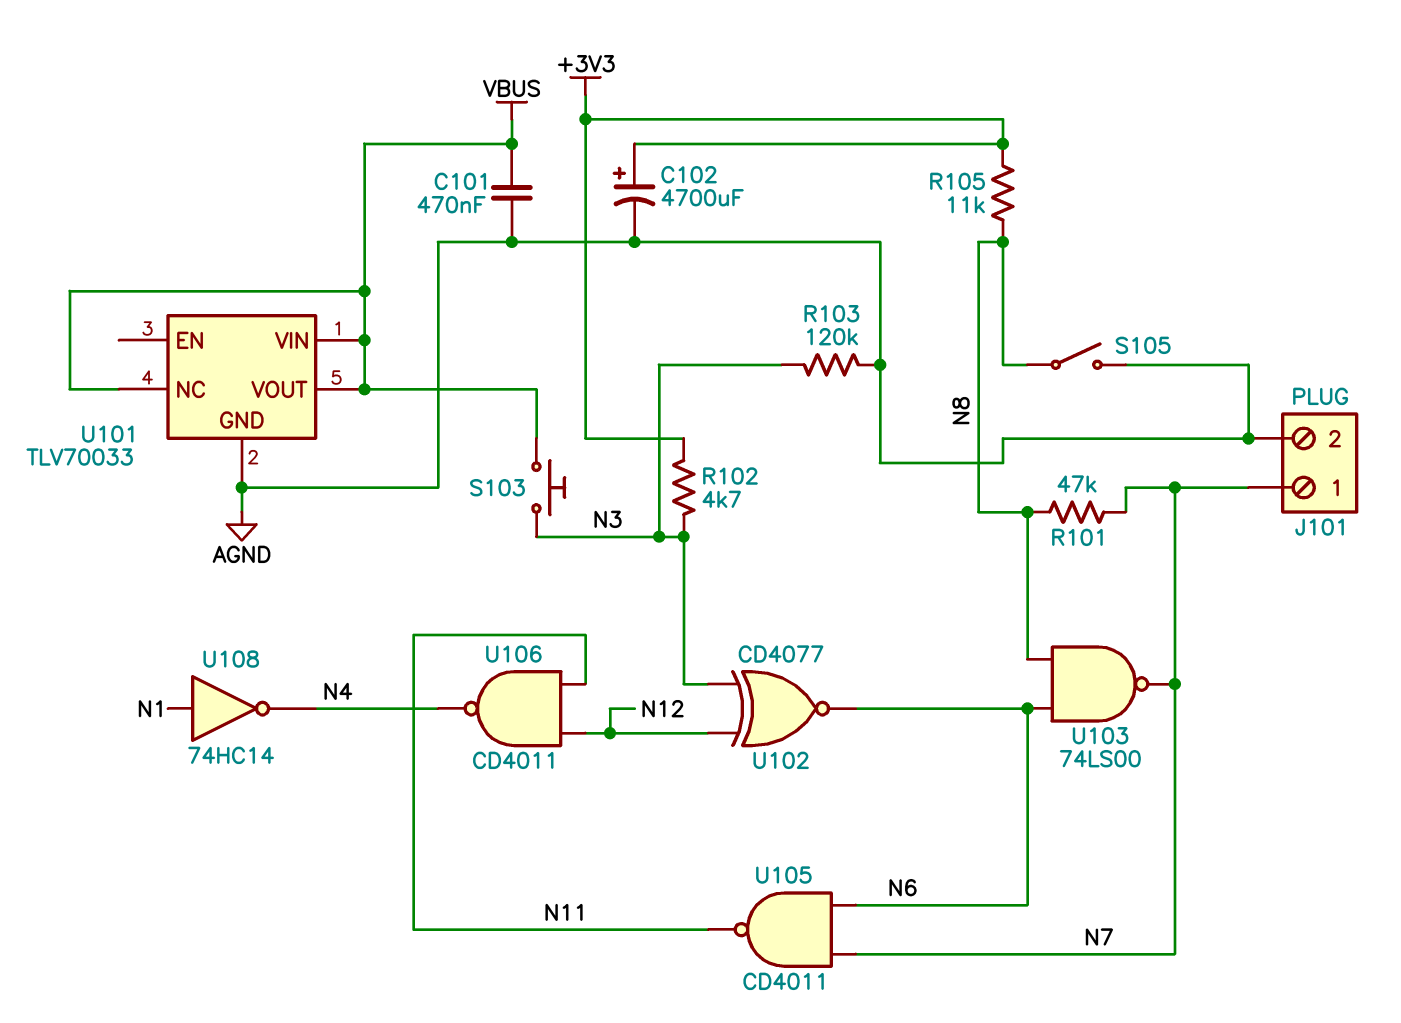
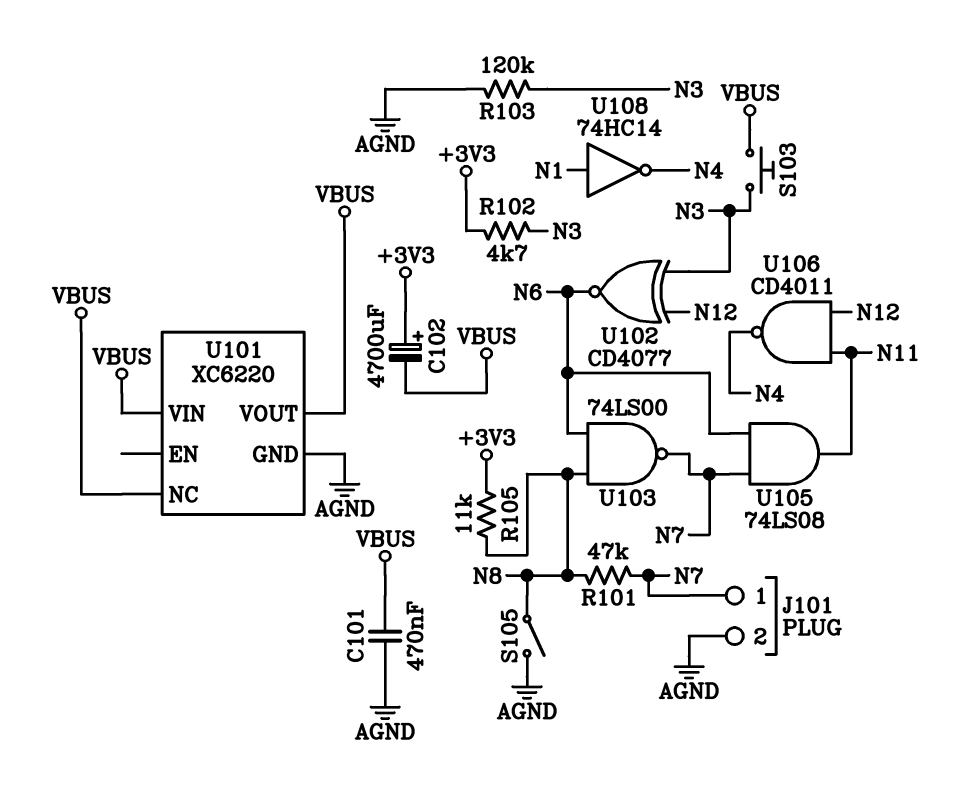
C102: 4700uF (plus +3V3, minus AGND) -> 4700uF (plus +3V3, minus VBUS)
U101: TLV70033 -> XC6220
U105: NAND CD4011 (in N6, in N7, out N11) -> AND 74LS08 (in N6, in N7, out N11)

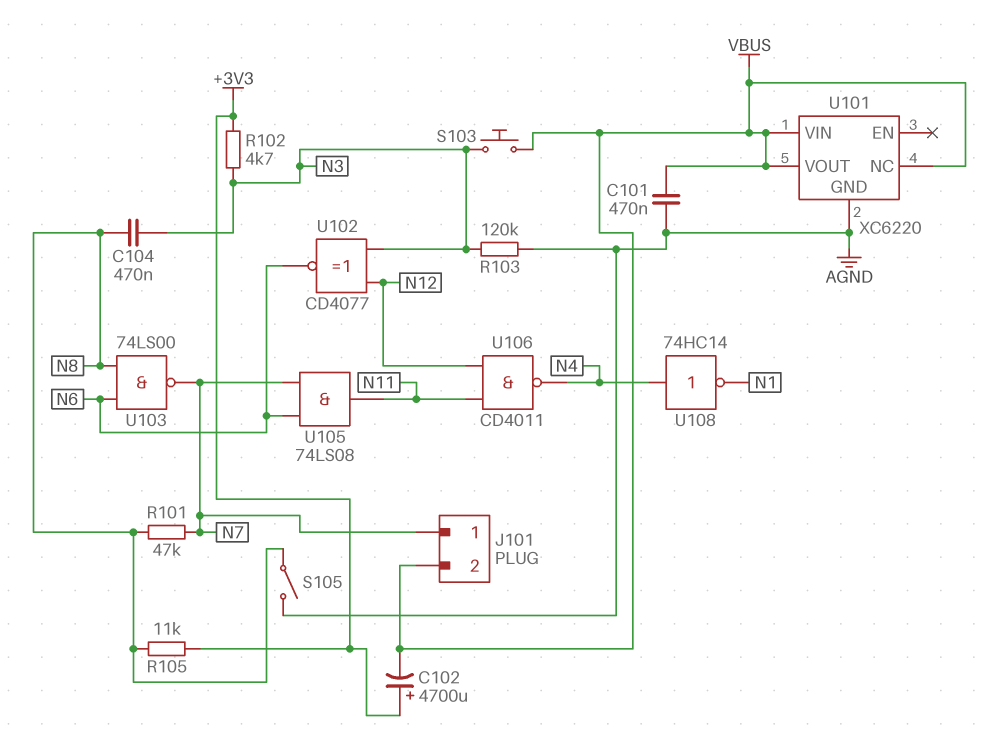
C104: none -> 470nF (N3, N8)
J101 pin 2: AGND -> VBUS
U108: NOT 74HC14 (in N1, out N4) -> NOT 74HC14 (in N4, out N1)

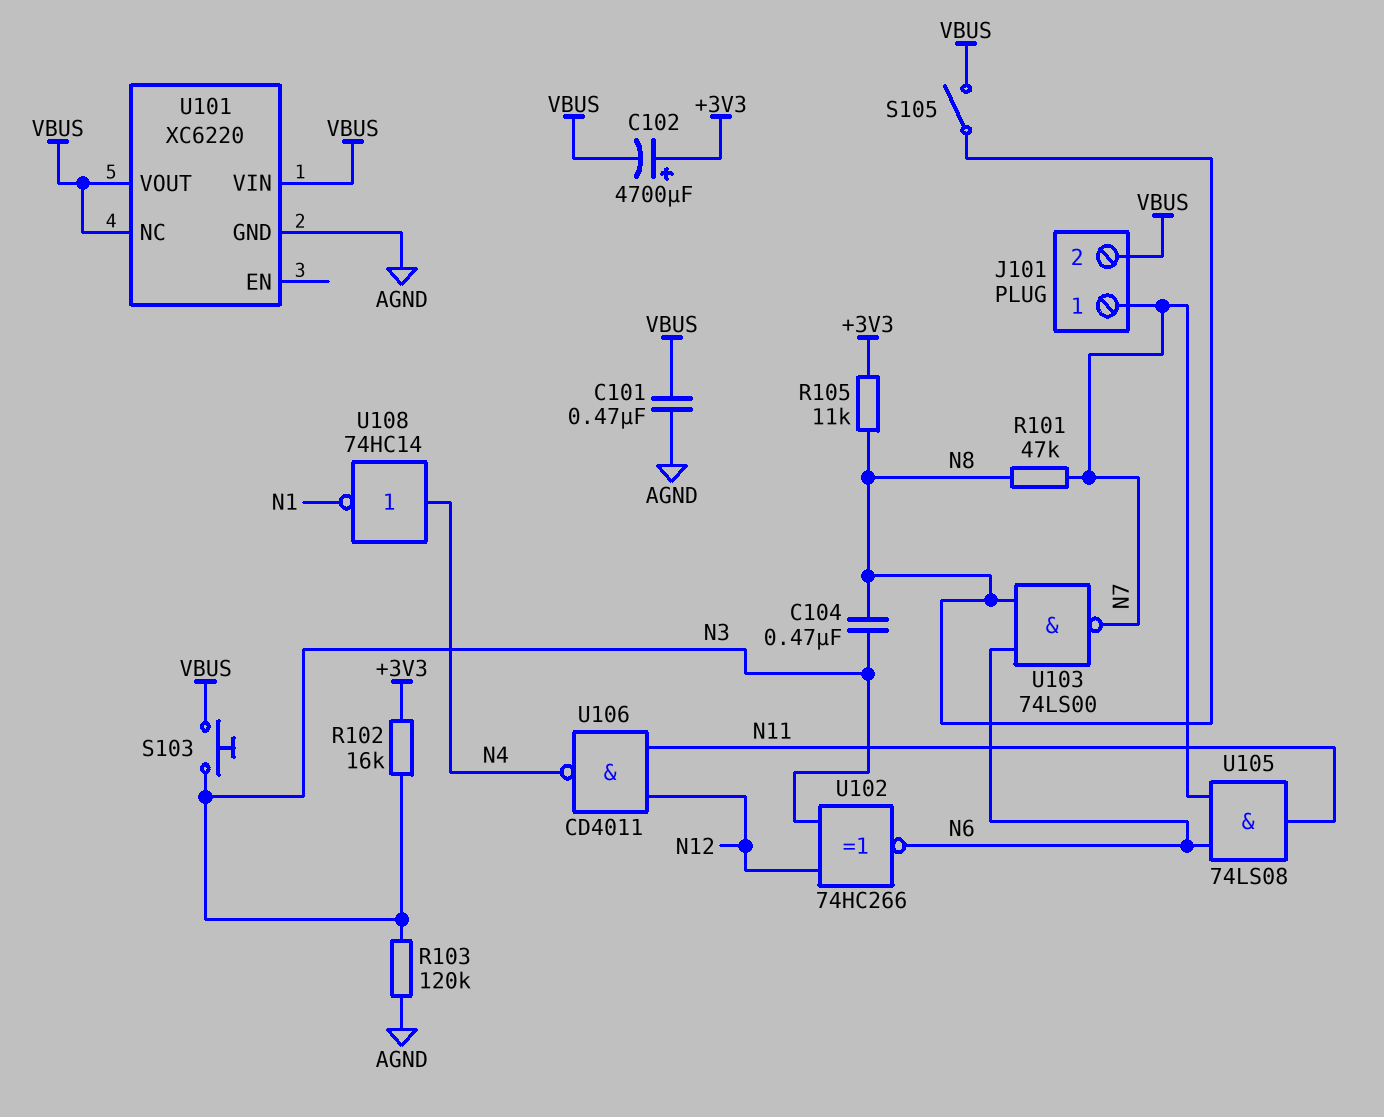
R102: 4.7k (+3V3, N3) -> 16k (+3V3, N3)
S105: switch (AGND, N8) -> switch (N8, VBUS)
U102: XNOR CD4077 (in N3, in N12, out N6) -> XNOR 74HC266 (in N3, in N12, out N6)

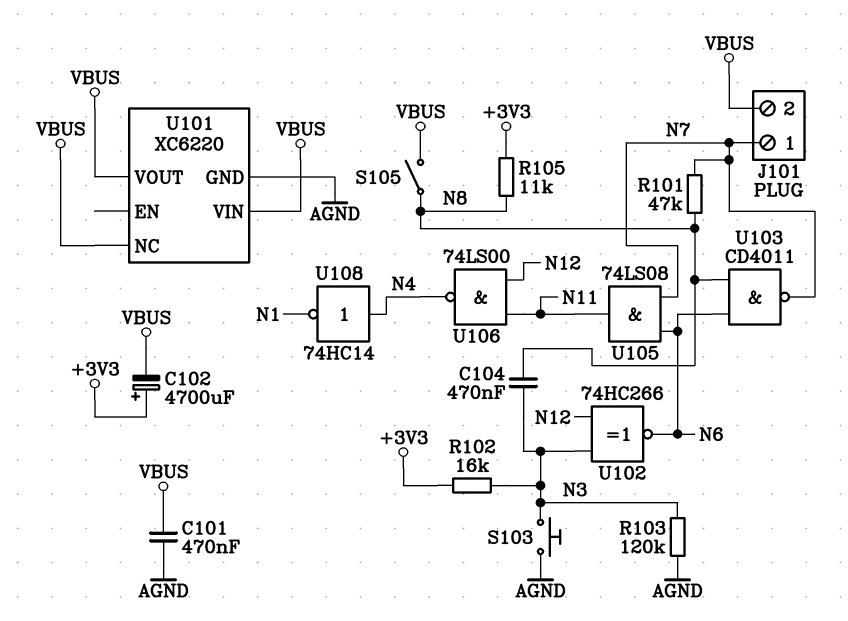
S103: button (N3, VBUS) -> button (AGND, N3)
U103: NAND 74LS00 (in N6, in N8, out N7) -> NAND CD4011 (in N6, in N8, out N7)
U106: NAND CD4011 (in N11, in N12, out N4) -> NAND 74LS00 (in N11, in N12, out N4)

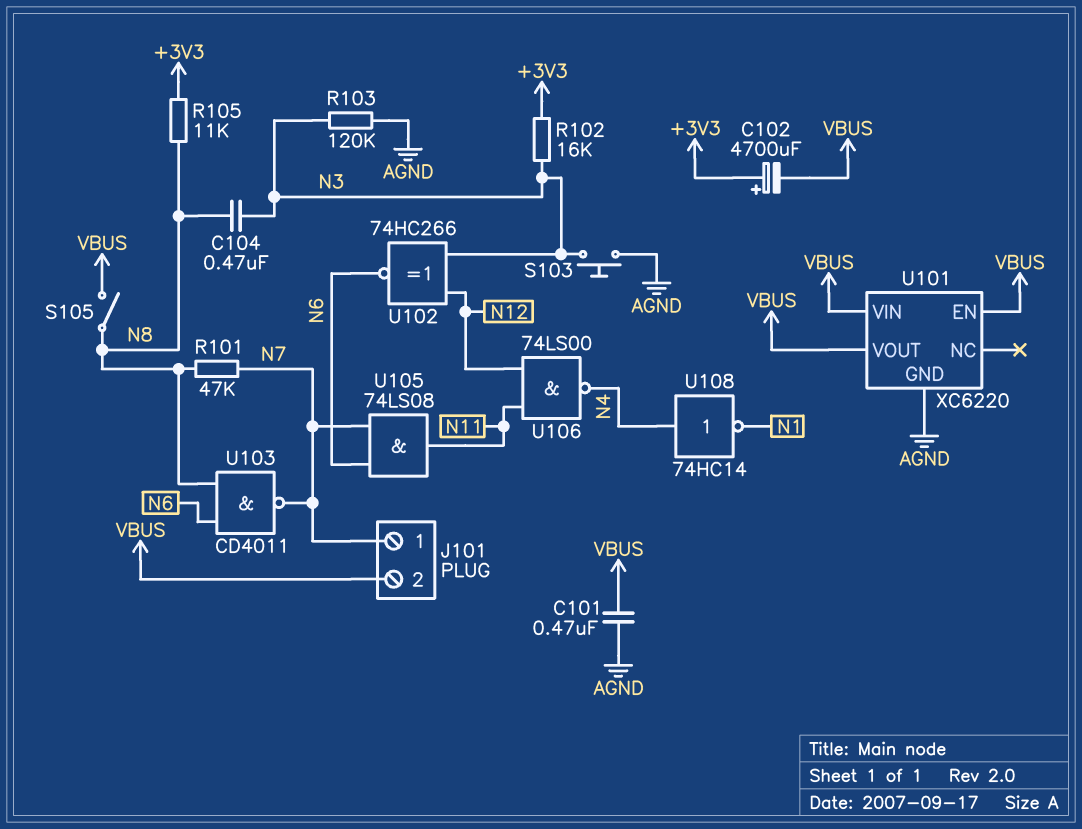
U101 pin EN: none -> VBUS
U101 pin NC: VBUS -> none

